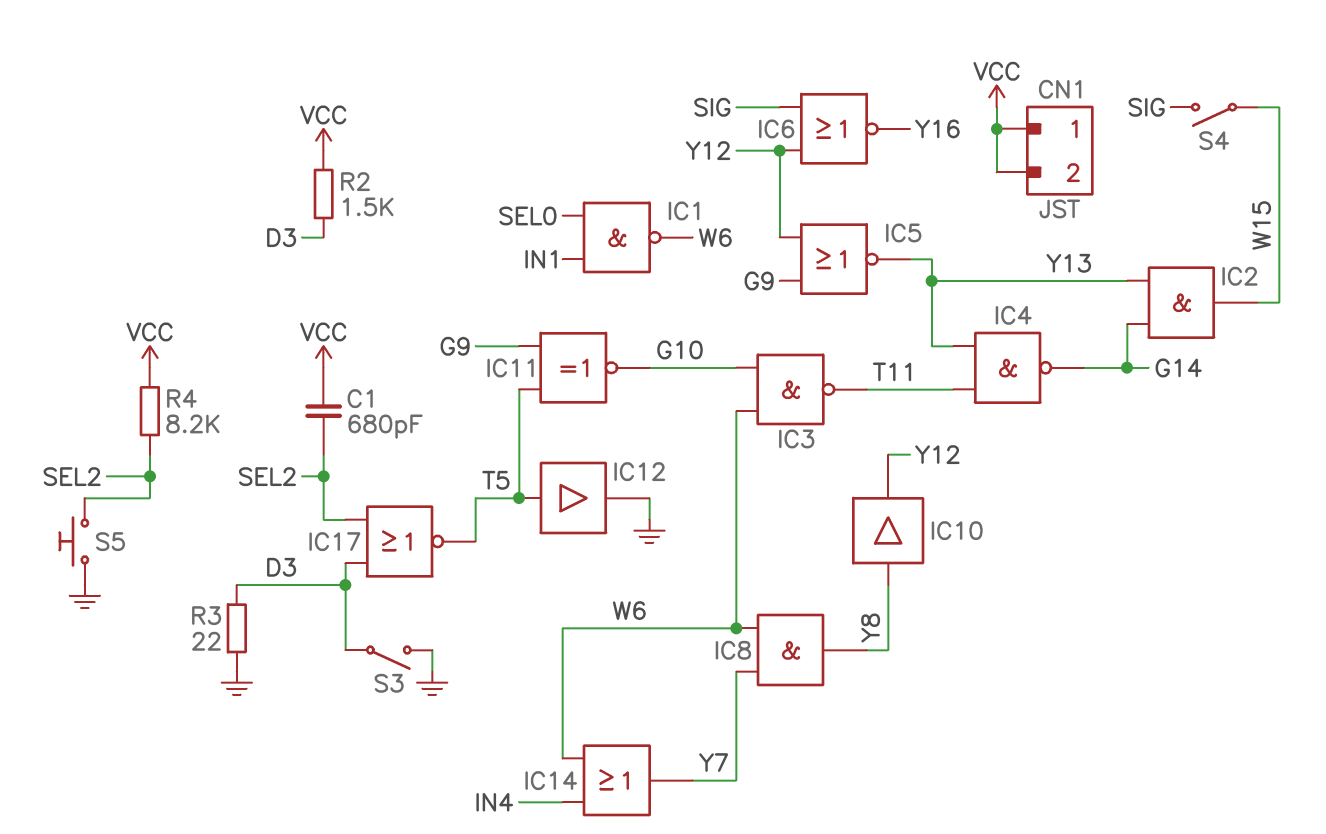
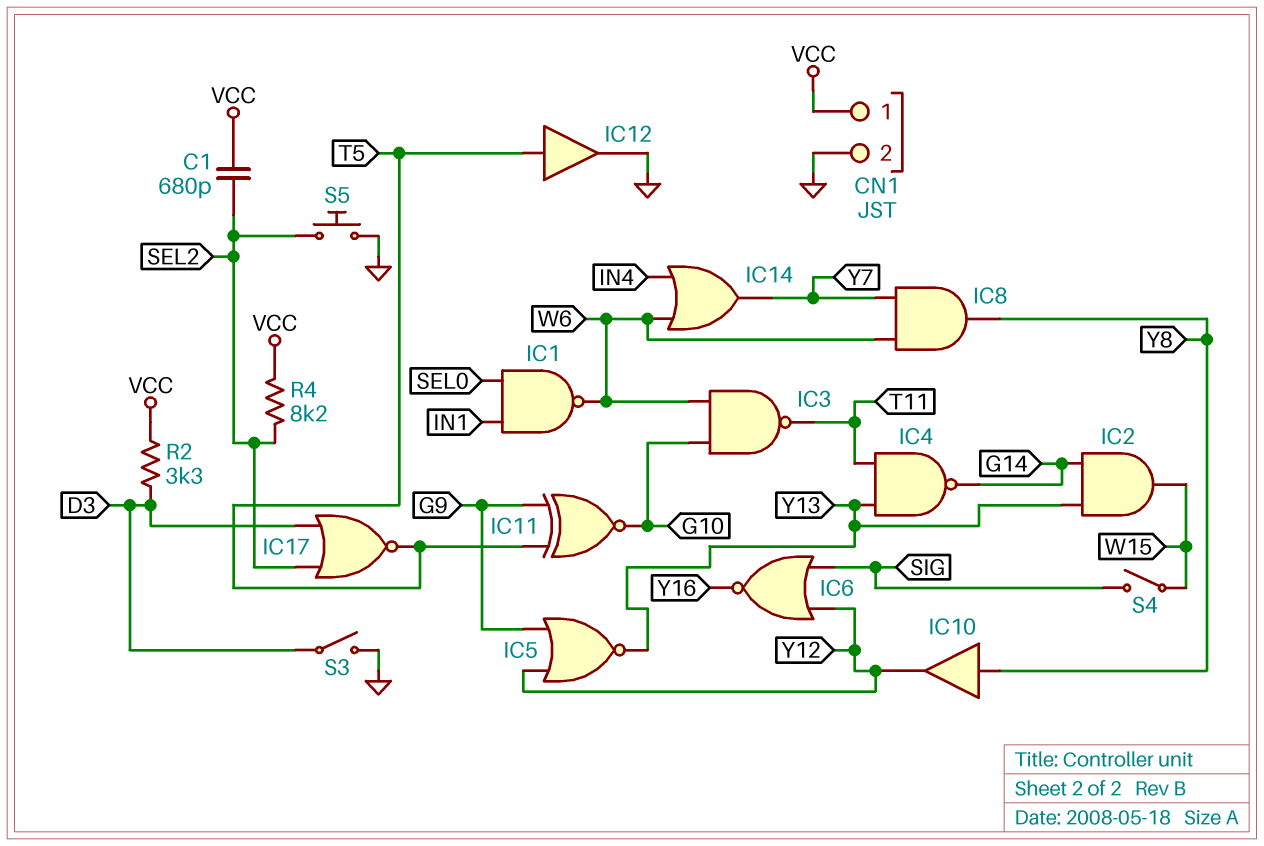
CN1 pin 2: VCC -> GND
R2: 1.5k (D3, VCC) -> 3.3k (D3, VCC)
R3: 22 (D3, GND) -> none

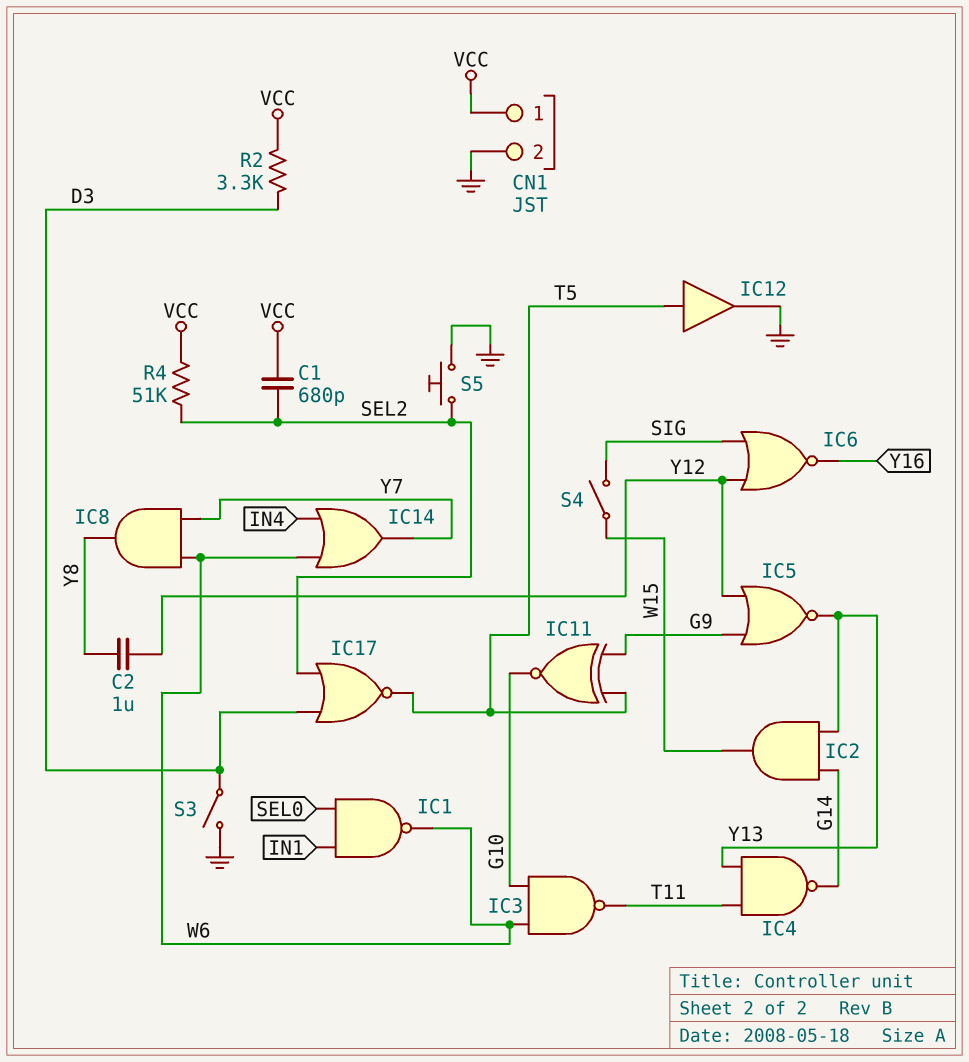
C2: none -> 1uF (Y8, Y12)
IC10: buffer (in Y8, out Y12) -> none
R4: 8.2k (SEL2, VCC) -> 51k (SEL2, VCC)

